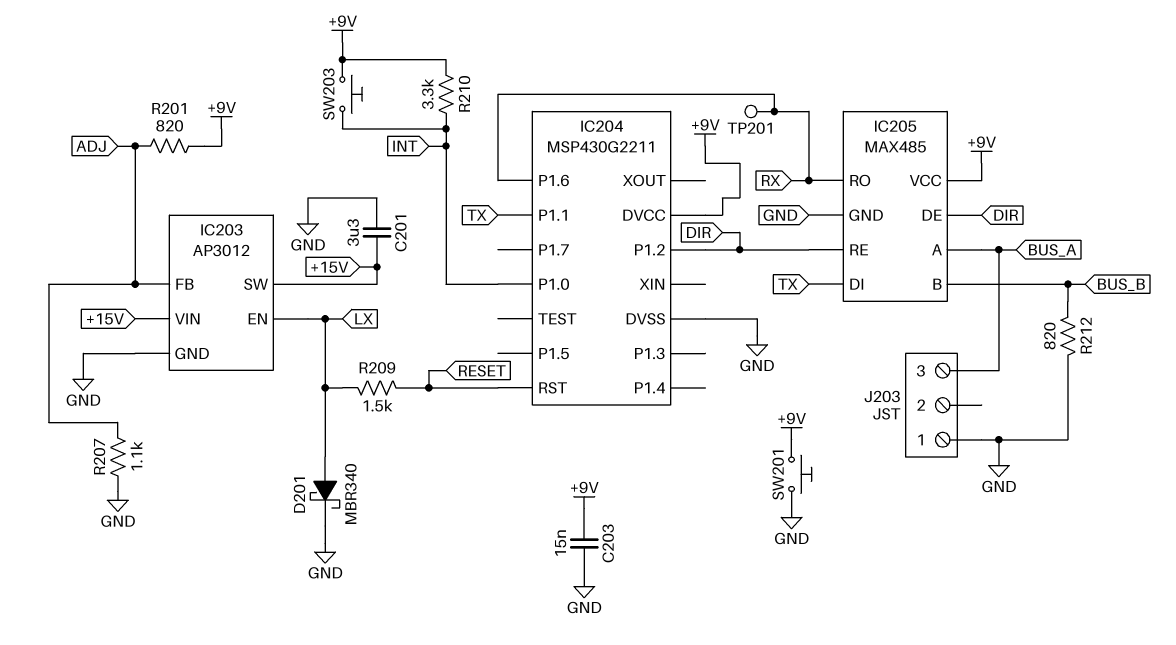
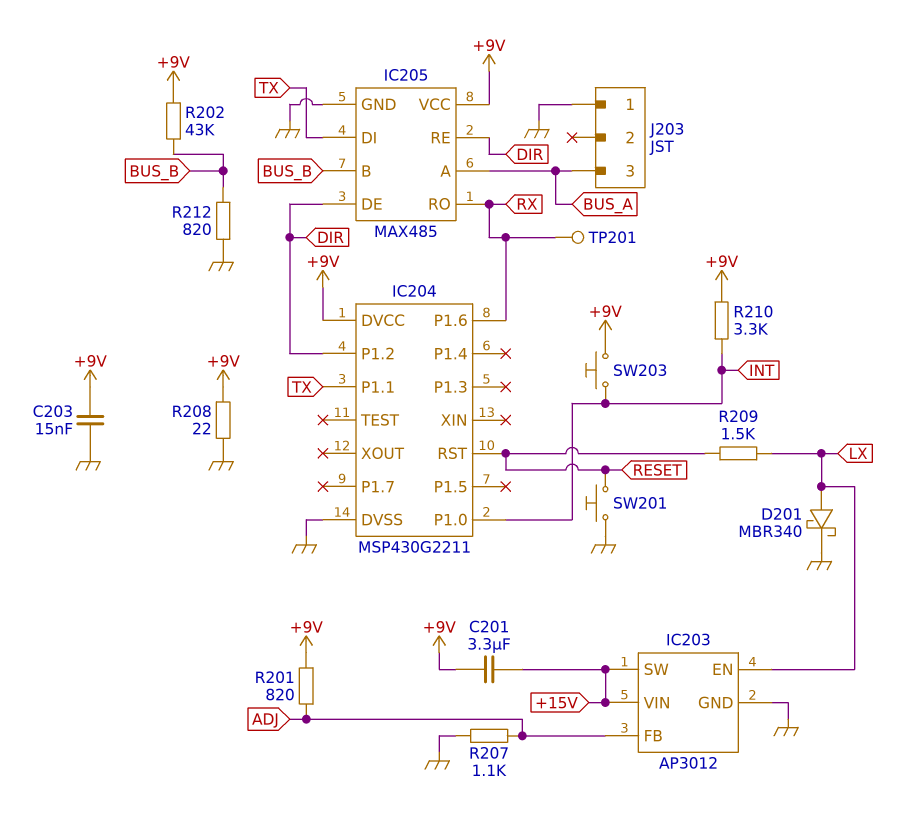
C201: 3.3uF (+15V, GND) -> 3.3uF (+9V, +15V)
R202: none -> 43k (+9V, BUS_B)
R208: none -> 22 (+9V, GND)
SW201: button (+9V, GND) -> button (GND, RESET)

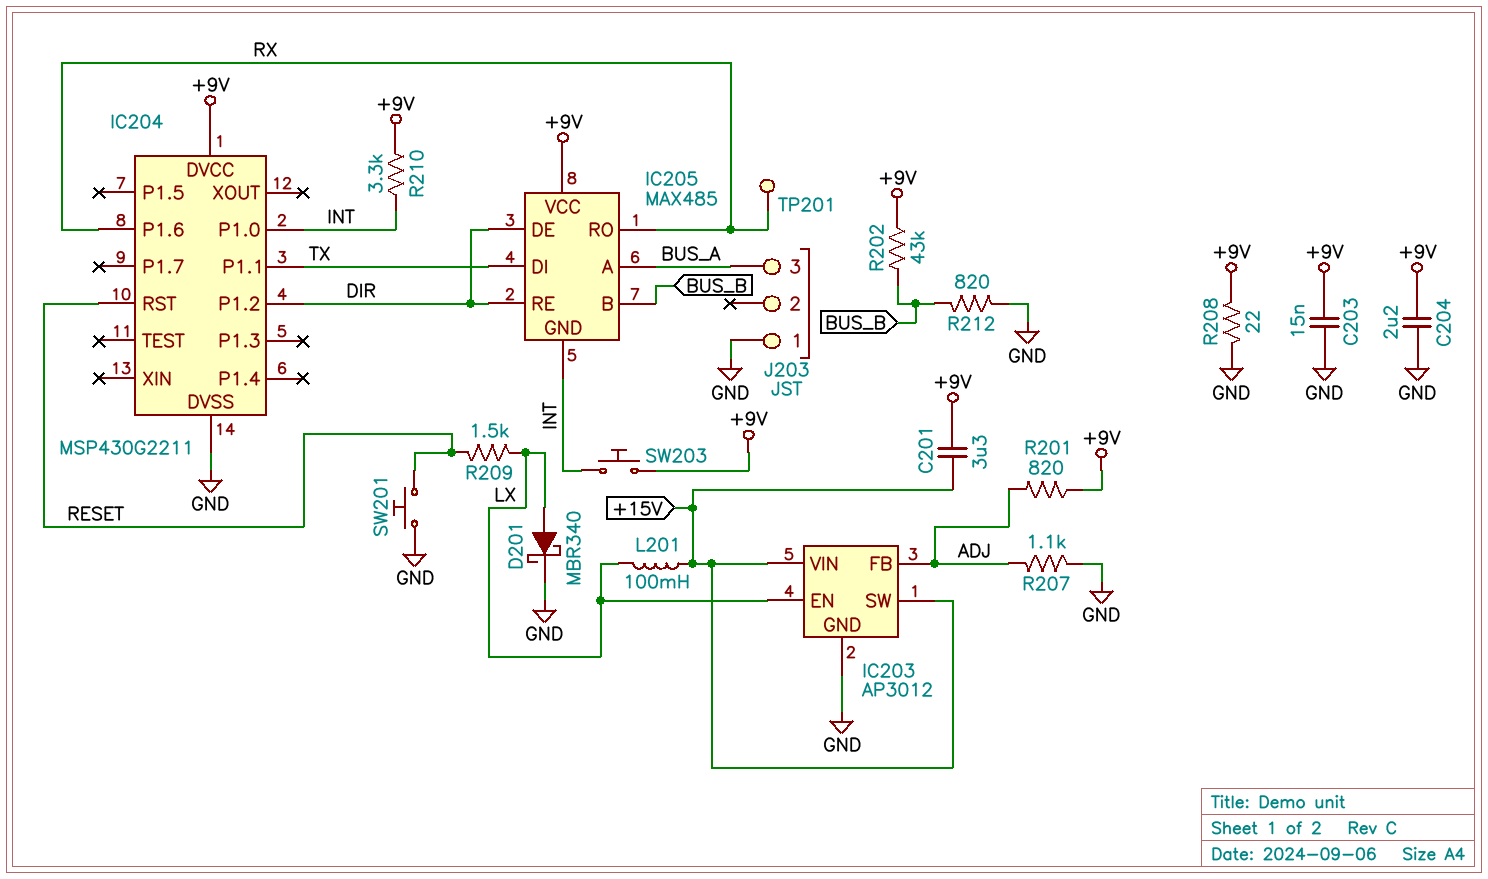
C204: none -> 2.2uF (+9V, GND)
IC205 pin GND: GND -> INT
L201: none -> 100mH (+15V, LX)

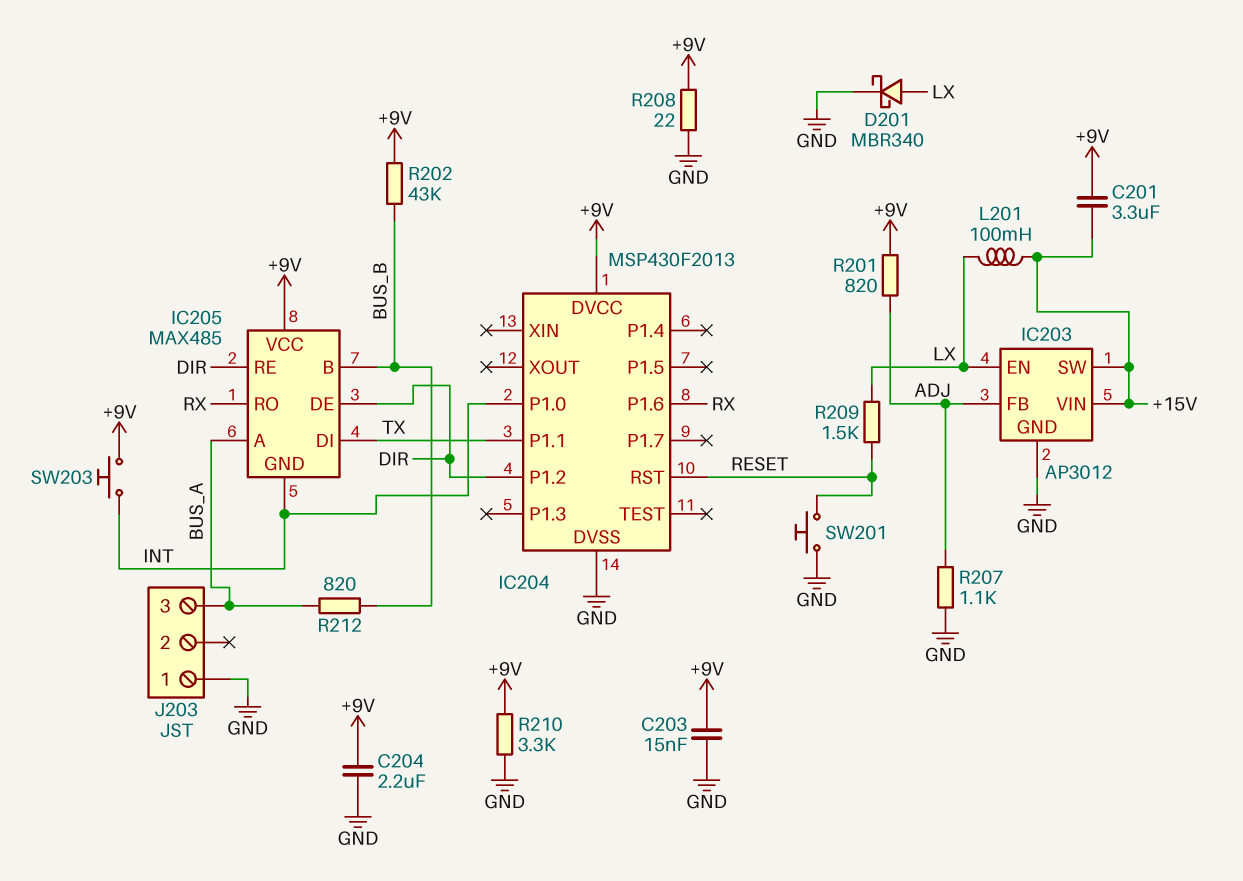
IC204: MSP430G2211 -> MSP430F2013
R210: 3.3k (+9V, INT) -> 3.3k (+9V, GND)
R212: 820 (BUS_B, GND) -> 820 (BUS_A, BUS_B)
TP201: test point (RX) -> none

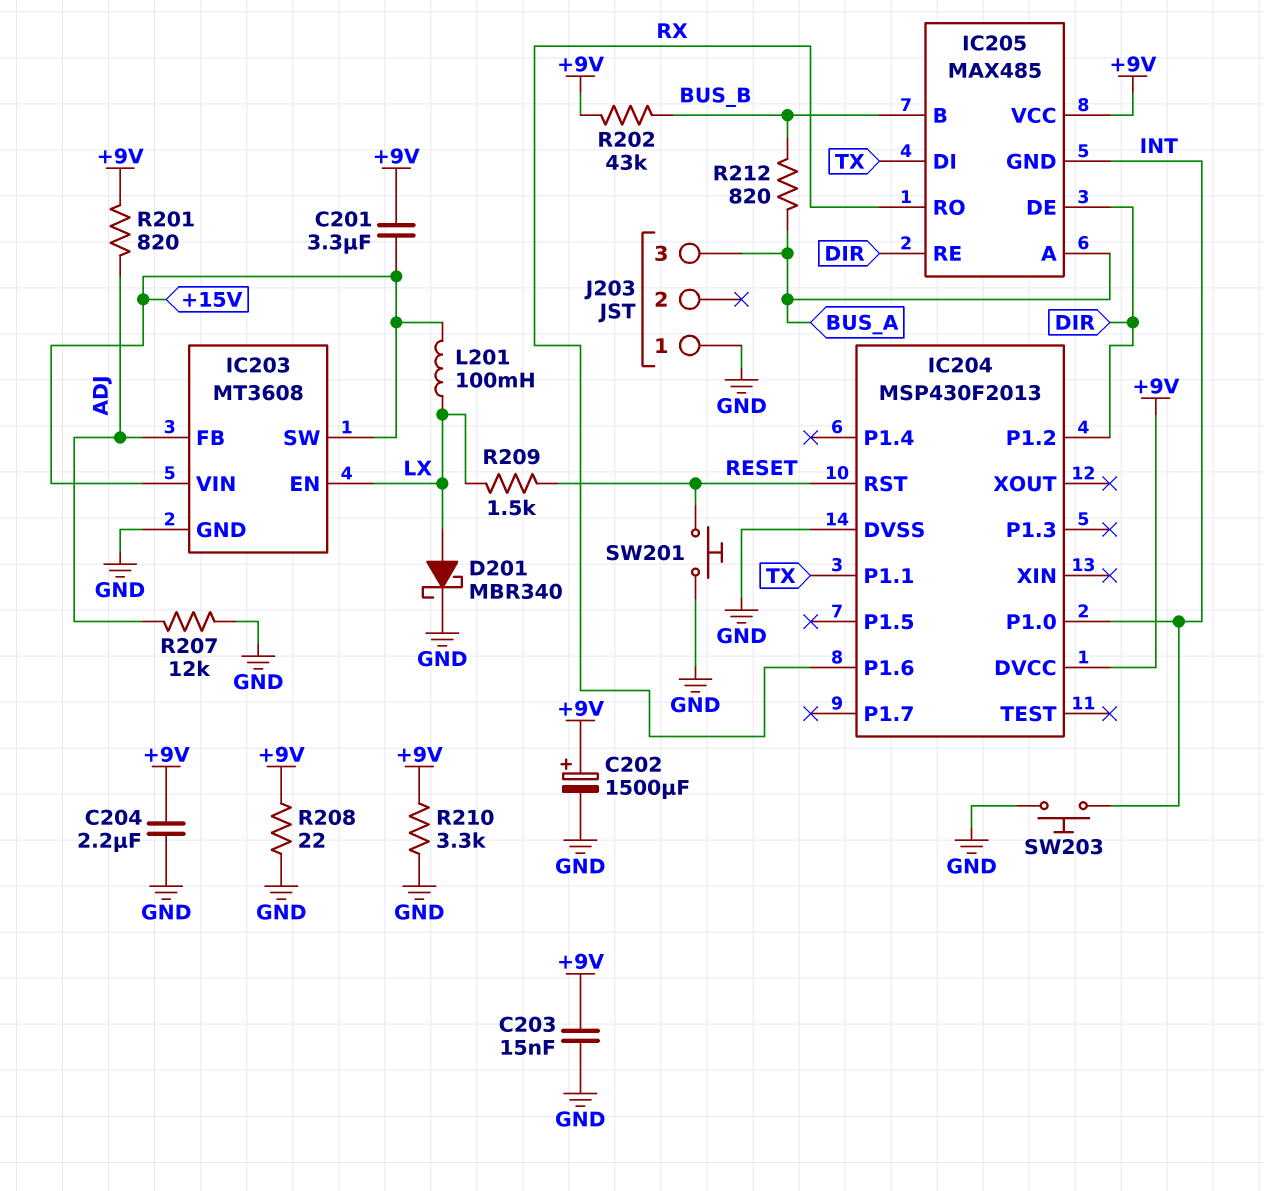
C202: none -> 1500uF (plus +9V, minus GND)
IC203: AP3012 -> MT3608
R207: 1.1k (ADJ, GND) -> 12k (ADJ, GND)
SW203: button (+9V, INT) -> button (GND, INT)

